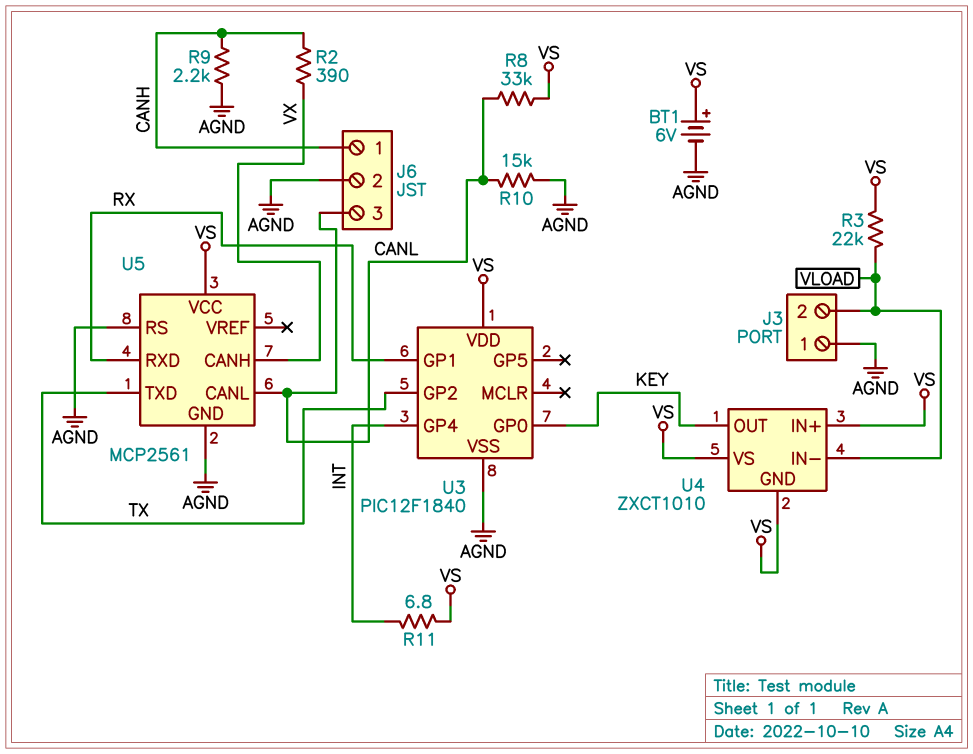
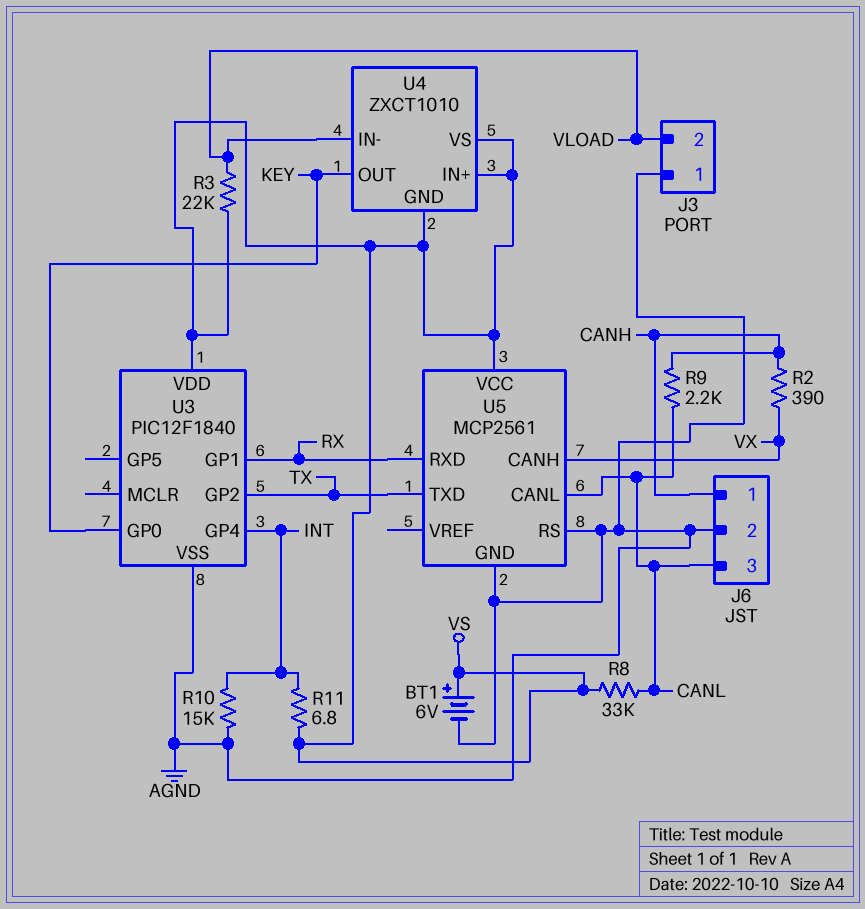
R9: 2.2k (AGND, CANH) -> 2.2k (CANH, CANL)
R10: 15k (AGND, CANL) -> 15k (AGND, INT)

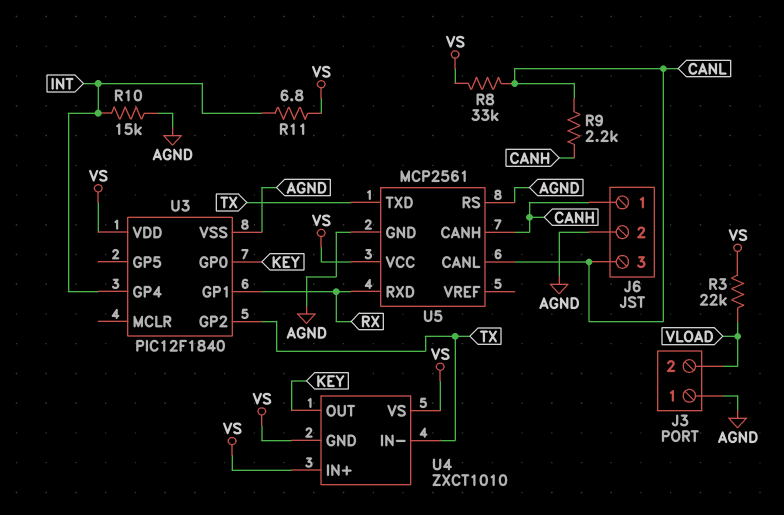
BT1: 6V (plus VS, minus AGND) -> none
R2: 390 (CANH, VX) -> none
U4 pin IN-: VLOAD -> TX
U5 pin CANH: VX -> CANH

